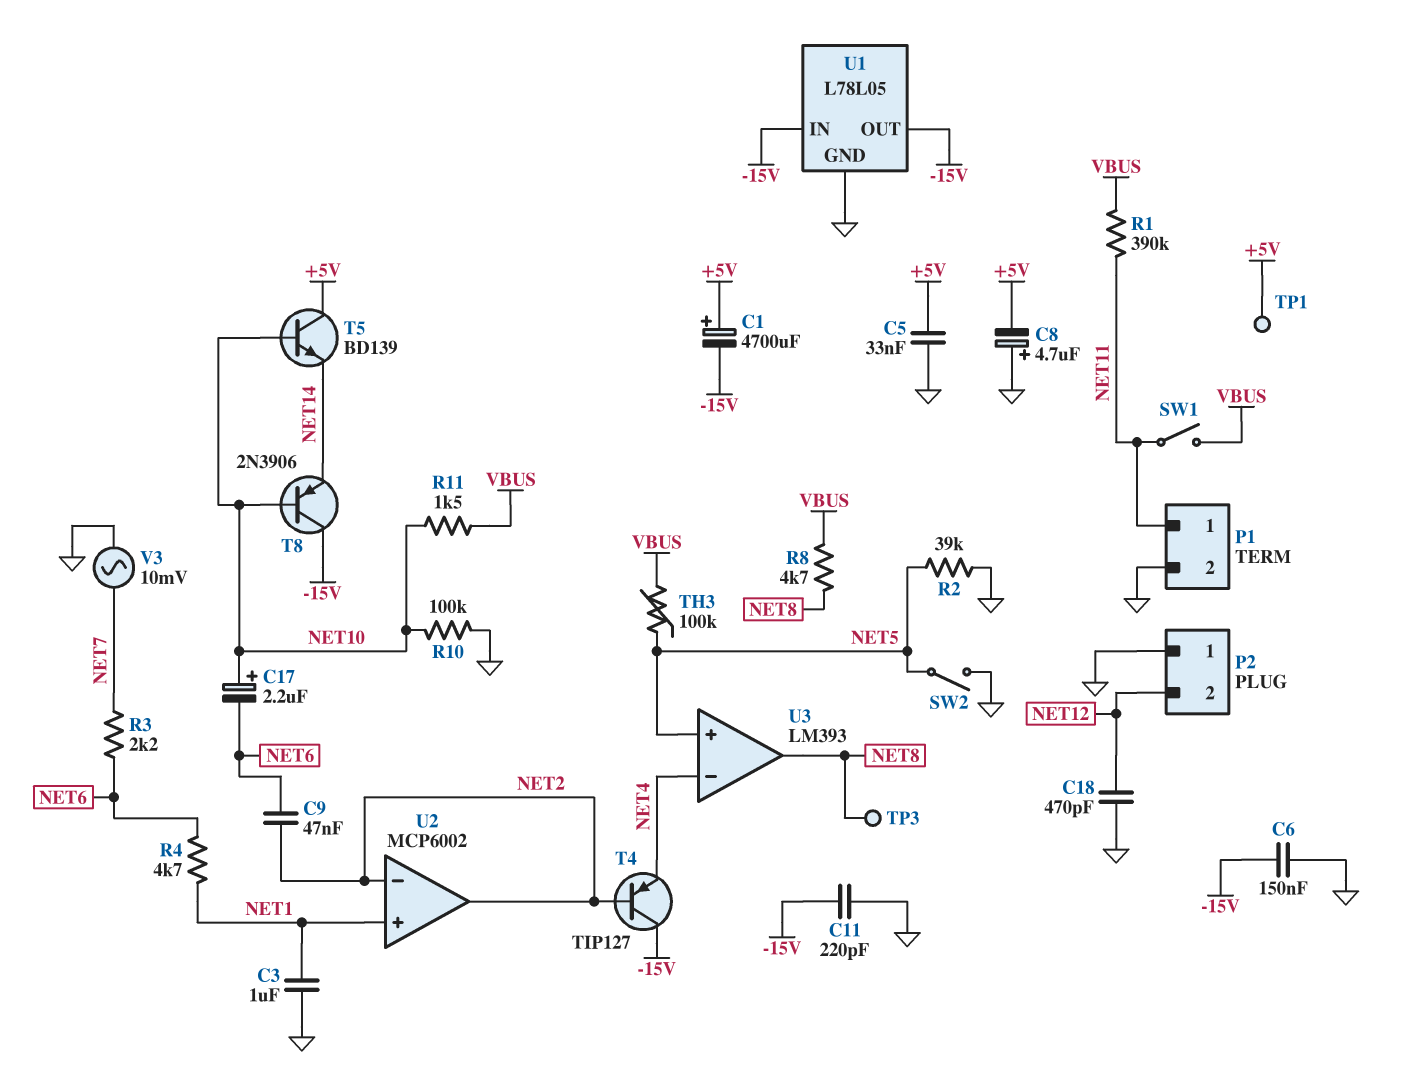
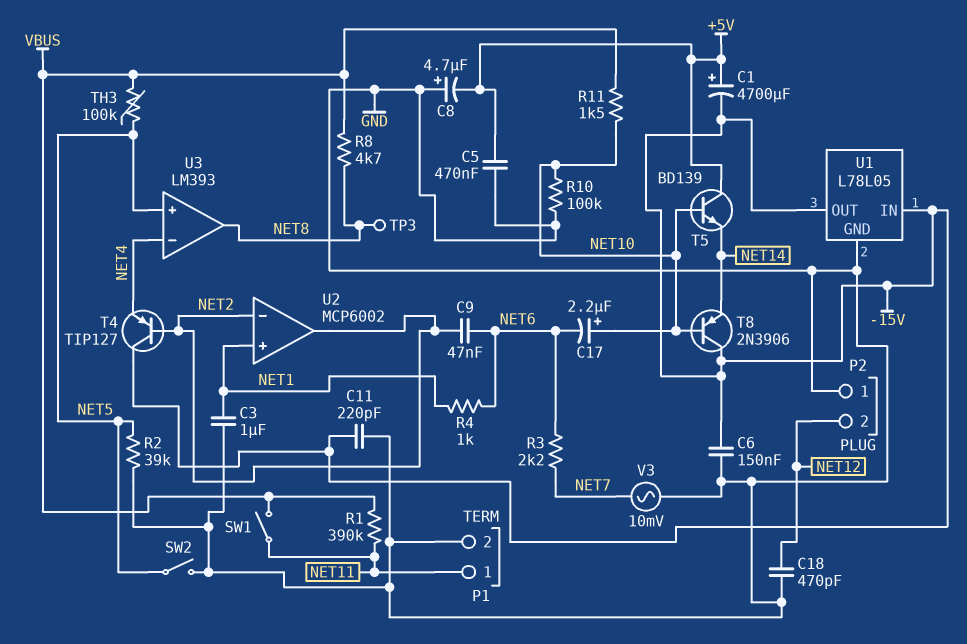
C5: 33nF (+5V, GND) -> 470nF (+5V, GND)
R4: 4.7k (NET1, NET6) -> 1k (NET1, NET6)
TP1: test point (+5V) -> none

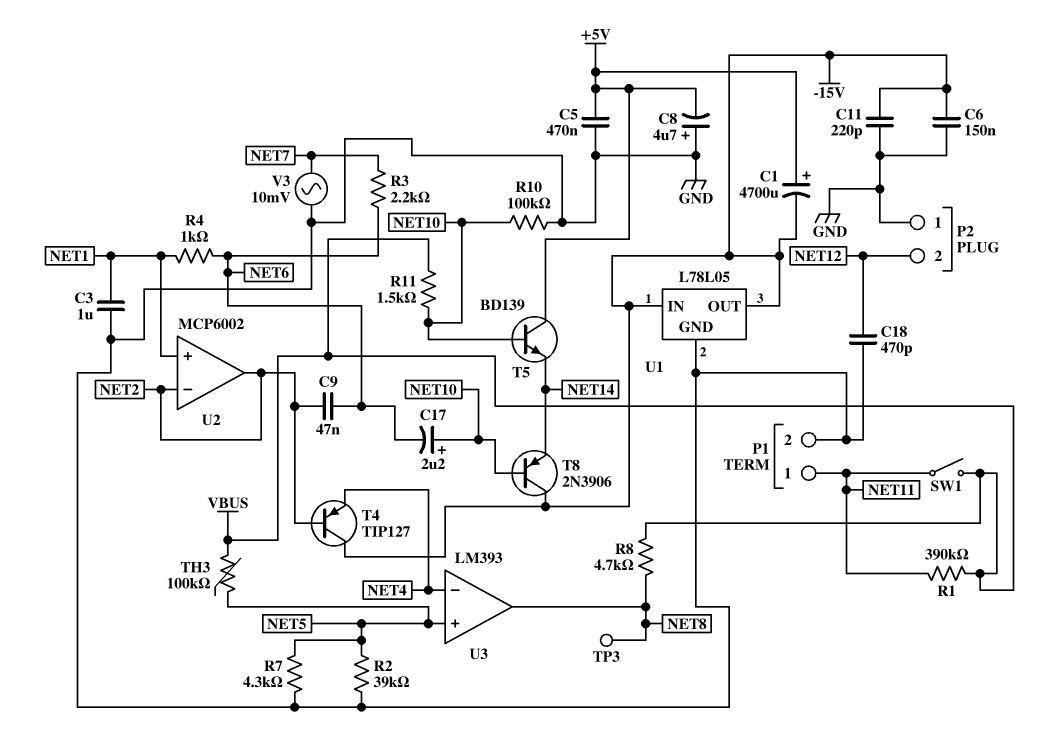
R7: none -> 4.3k (GND, NET5)
SW2: switch (GND, NET5) -> none

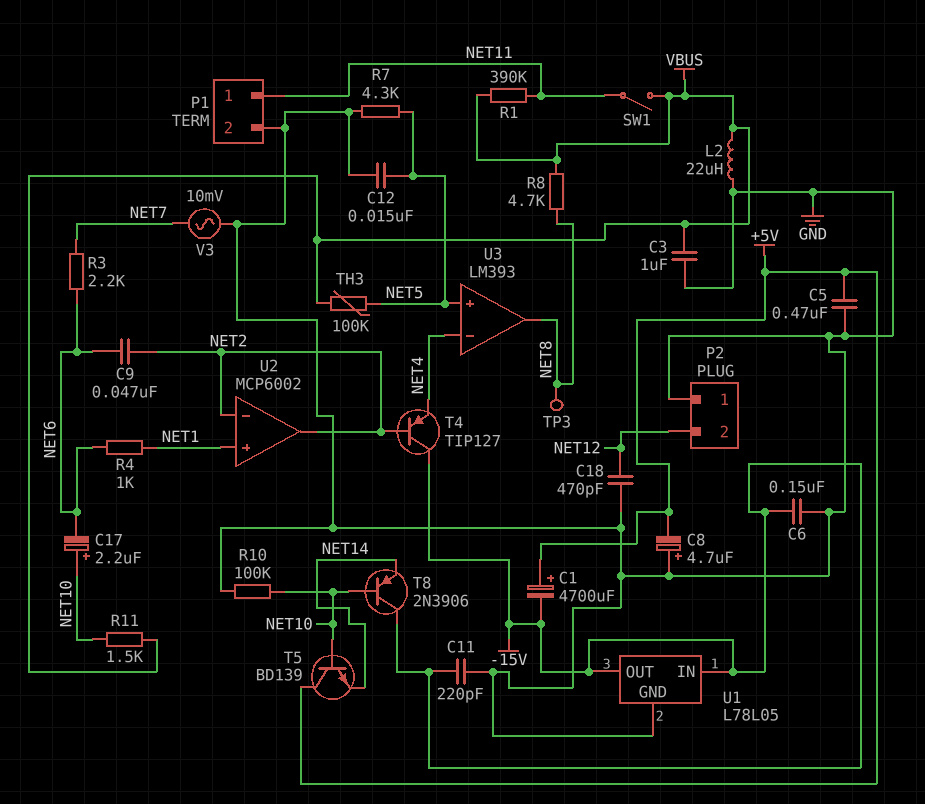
C3: 1uF (GND, NET1) -> 1uF (GND, VBUS)
C12: none -> 15nF (GND, NET5)
L2: none -> 22uH (GND, VBUS)
R2: 39k (GND, NET5) -> none

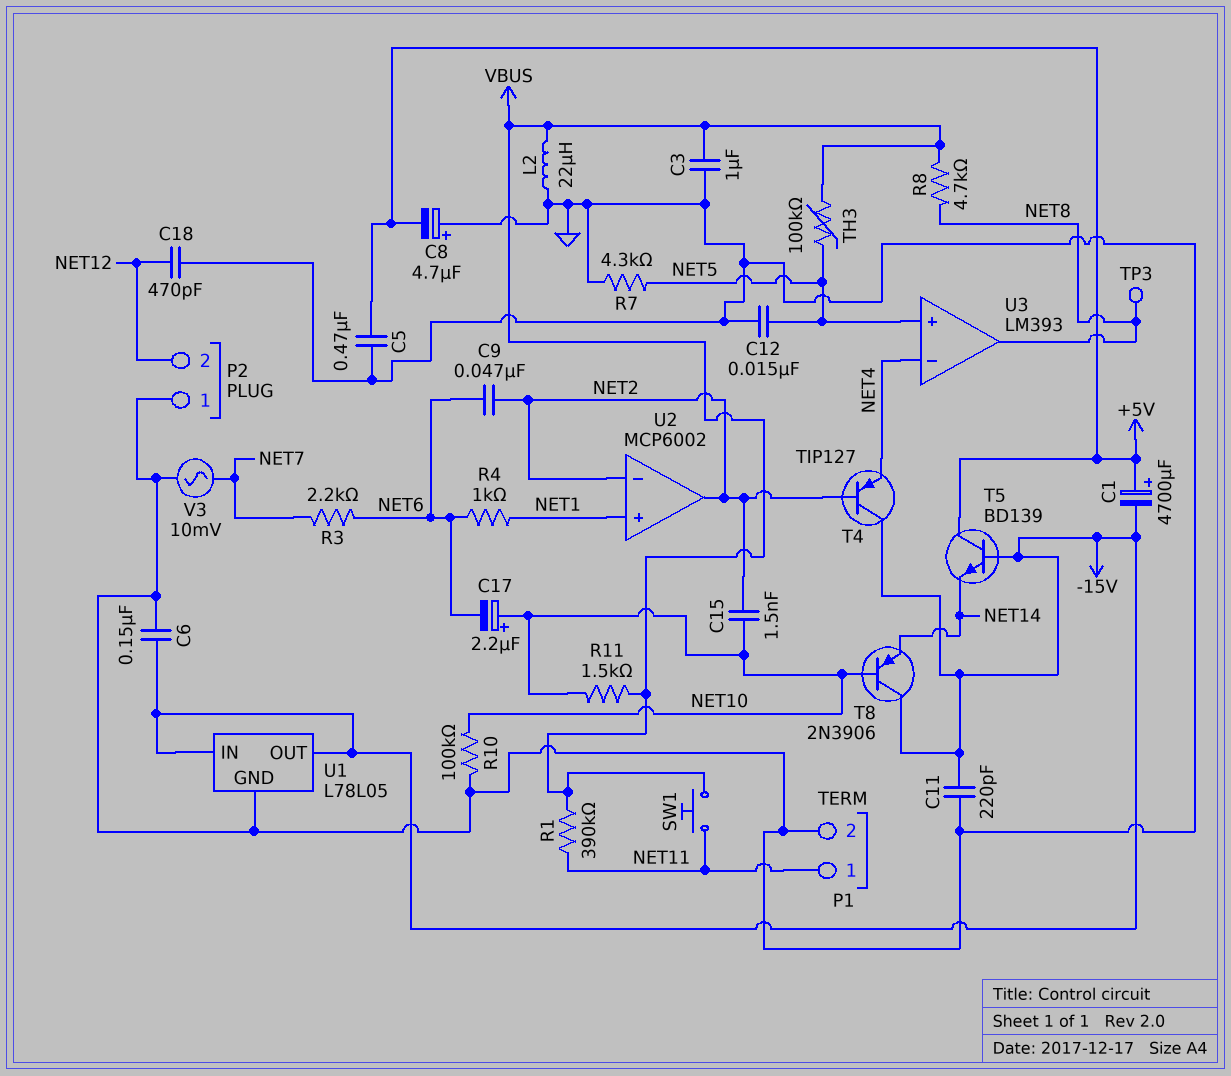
C15: none -> 1.5nF (NET2, NET10)
SW1: switch (NET11, VBUS) -> button (NET11, VBUS)
T5: NPN BD139 (B NET10, C +5V, E NET14) -> NPN BD139 (B -15V, C +5V, E NET14)

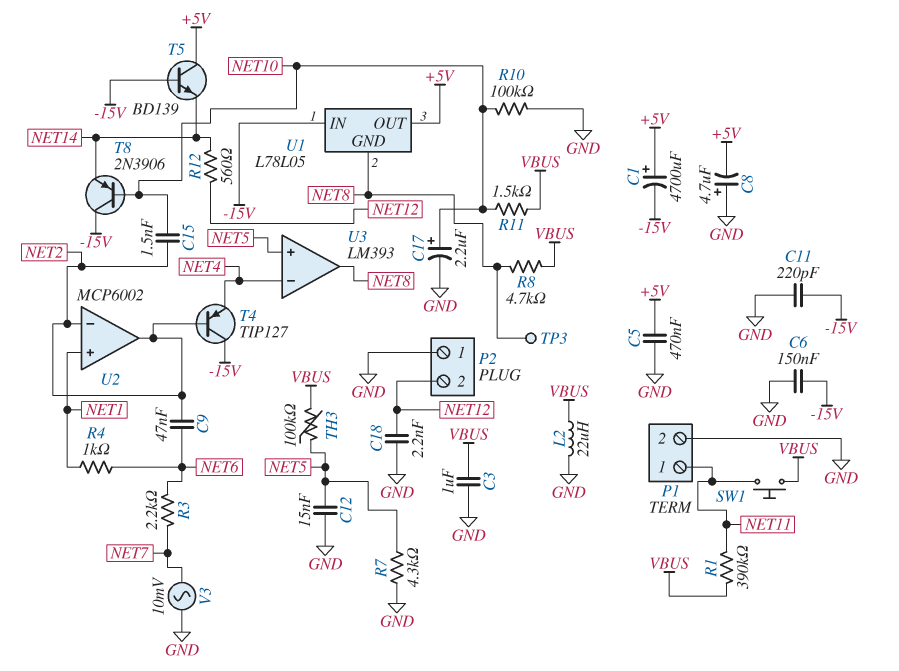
C17: 2.2uF (plus NET10, minus NET6) -> 2.2uF (plus NET10, minus GND)
C18: 470pF (GND, NET12) -> 2.2nF (GND, NET12)
R12: none -> 560 (NET12, NET14)
U1 pin GND: GND -> NET8
U1 pin OUT: -15V -> +5V

